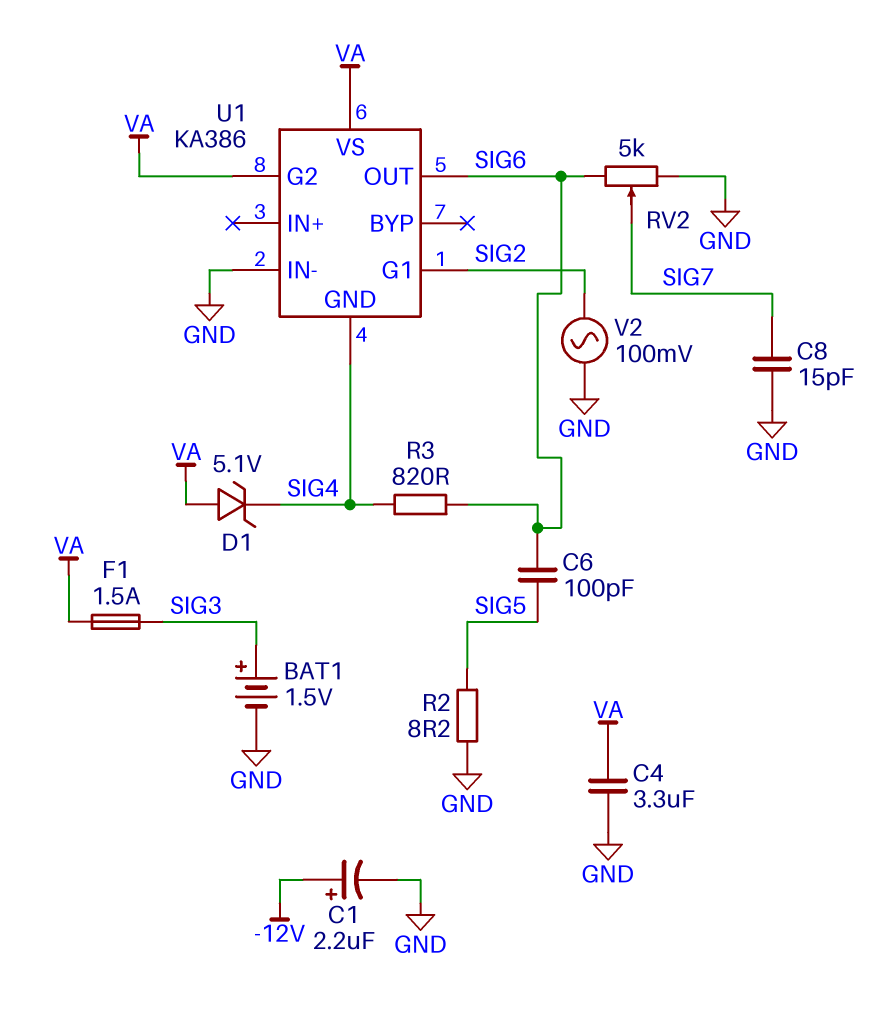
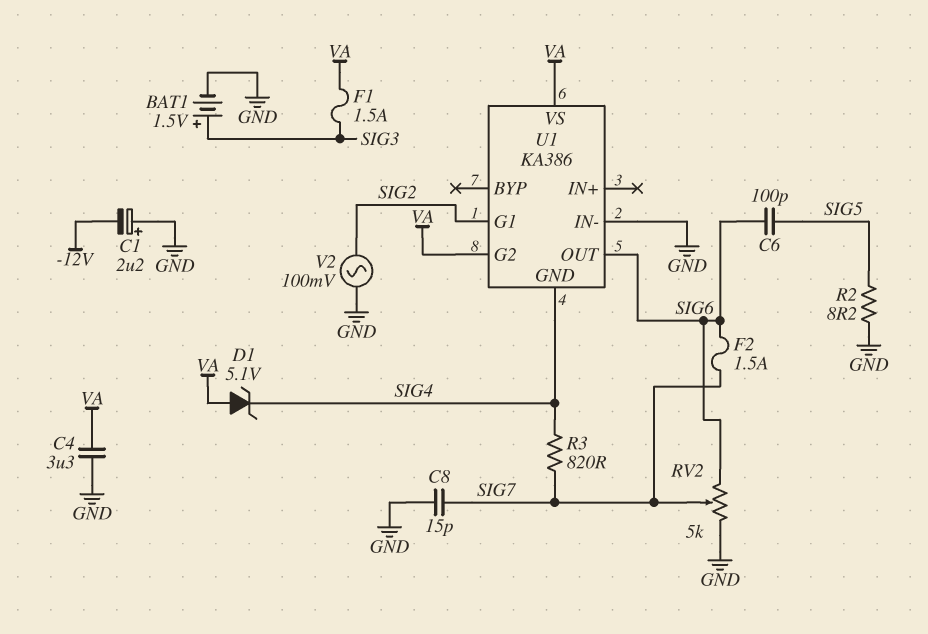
C1: 2.2uF (plus -12V, minus GND) -> 2.2uF (plus GND, minus -12V)
F2: none -> 1.5A (SIG6, SIG7)
R3: 820 (SIG4, SIG6) -> 820 (SIG4, SIG7)

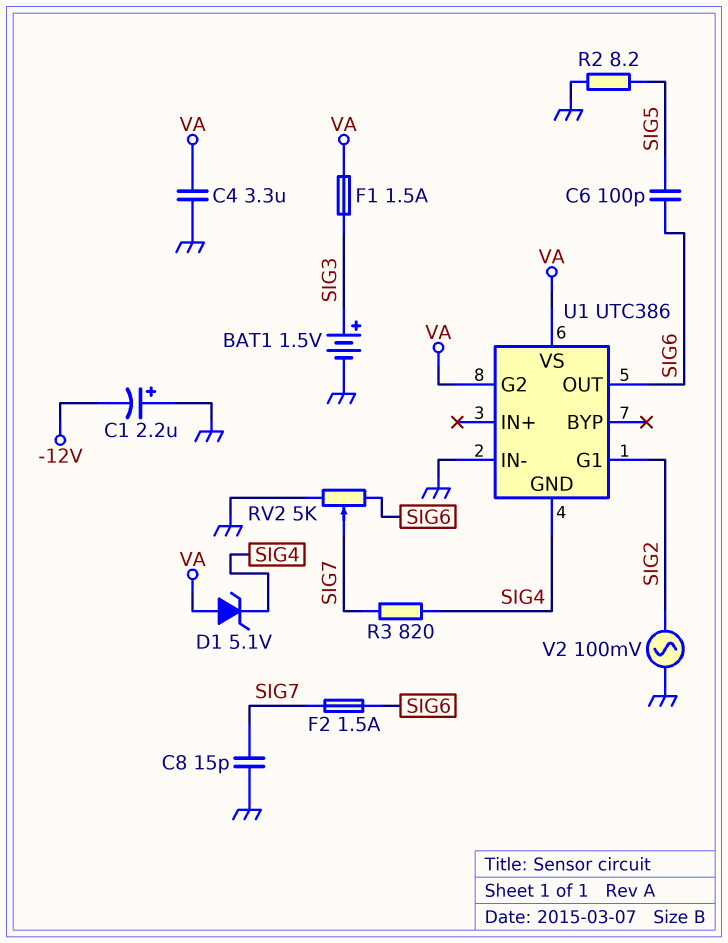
U1: KA386 -> UTC386

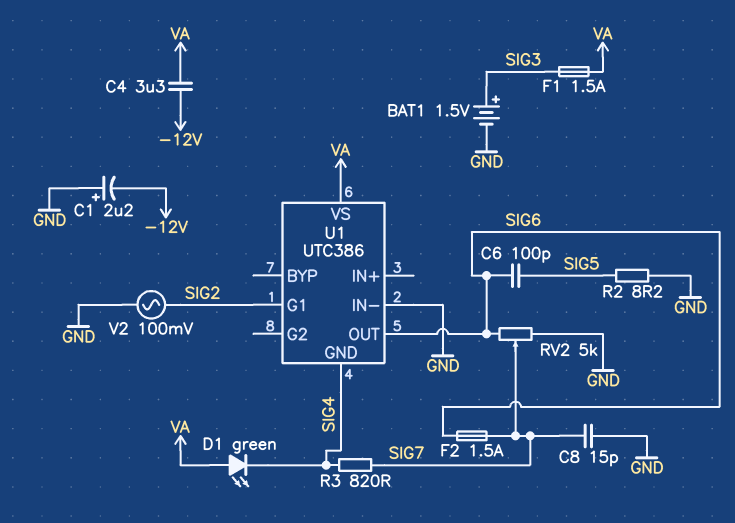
C4: 3.3uF (GND, VA) -> 3.3uF (-12V, VA)
D1: zener 5.1V (A VA, K SIG4) -> LED green (A VA, K SIG4)
U1 pin G2: VA -> none

